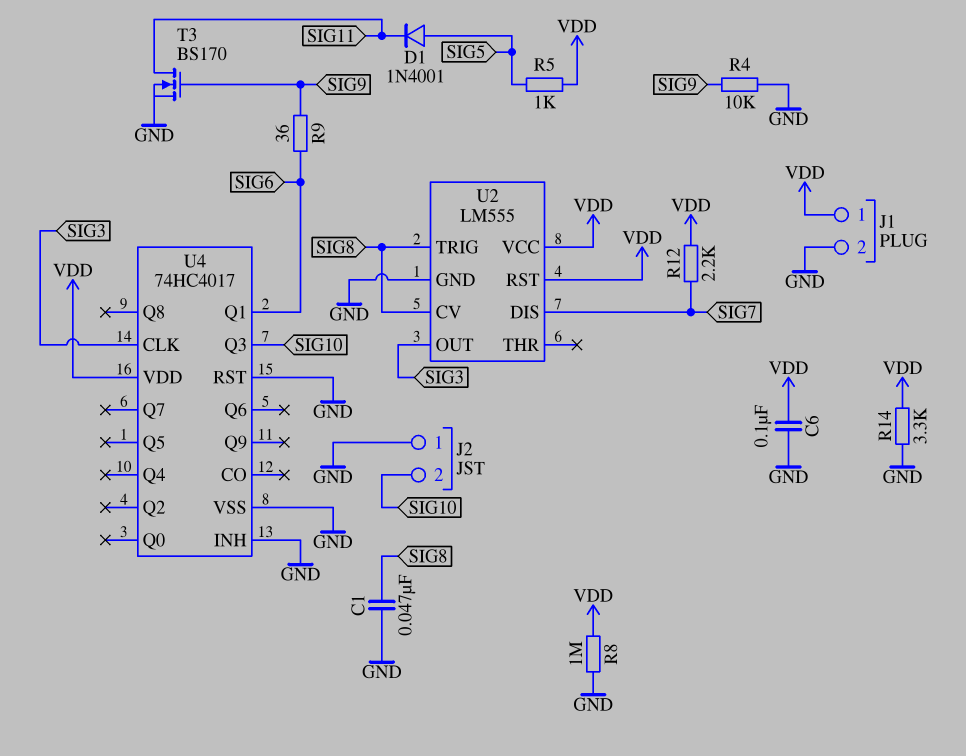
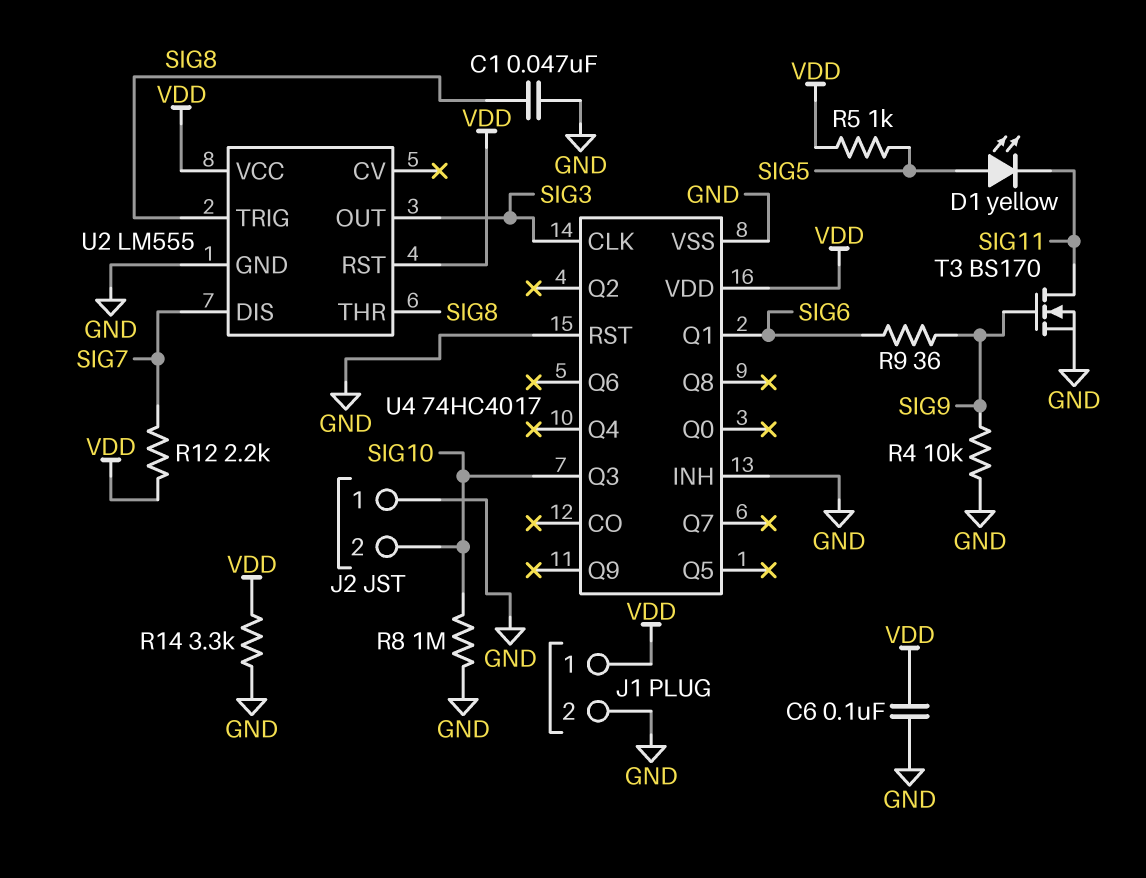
D1: diode 1N4001 (A SIG5, K SIG11) -> LED yellow (A SIG5, K SIG11)
R8: 1M (GND, VDD) -> 1M (GND, SIG10)
U2 pin CV: SIG8 -> none
U2 pin THR: none -> SIG8

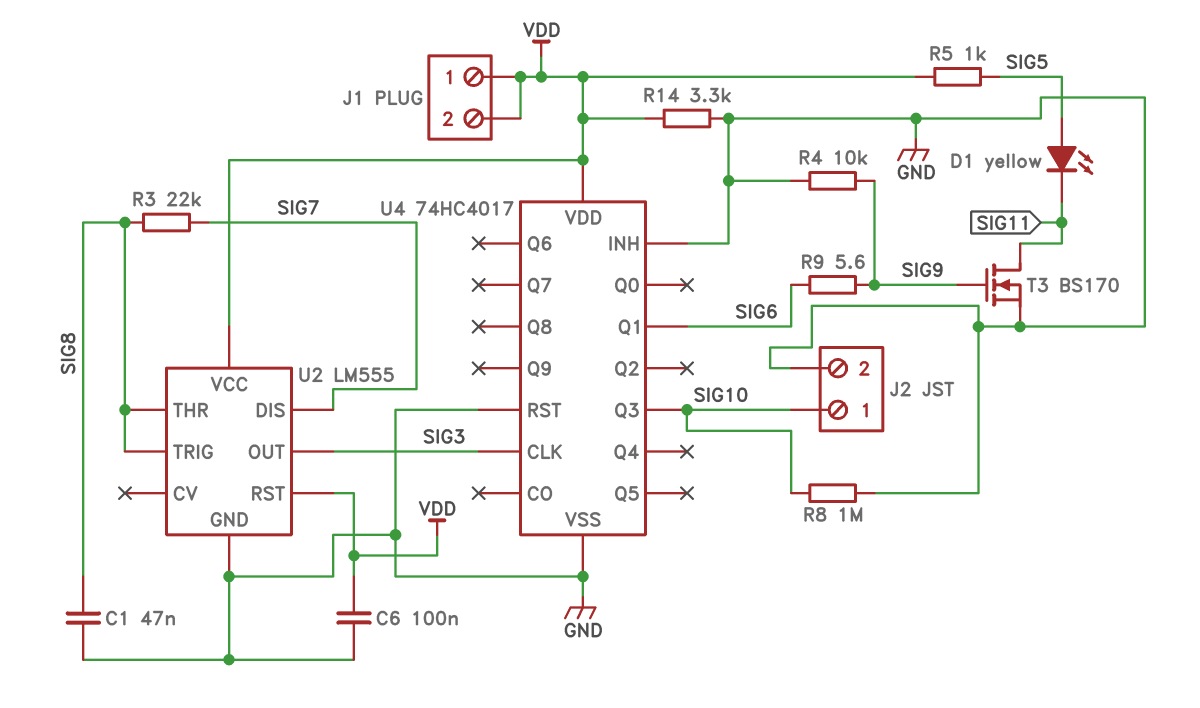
J1 pin 2: GND -> VDD
J2 pin 1: GND -> SIG10
J2 pin 2: SIG10 -> GND
R3: none -> 22k (SIG7, SIG8)
R9: 36 (SIG6, SIG9) -> 5.6 (SIG6, SIG9)
R12: 2.2k (SIG7, VDD) -> none

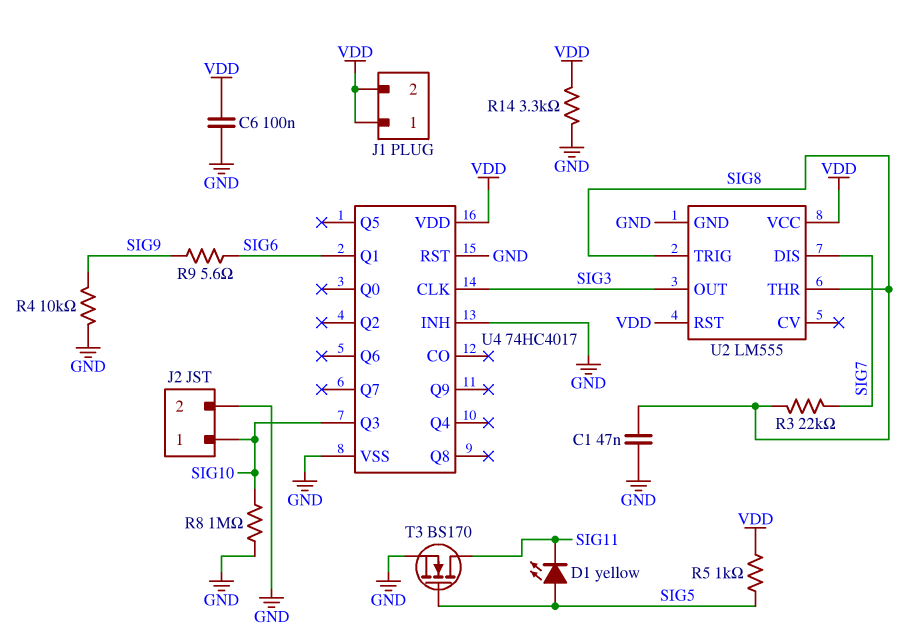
T3: NMOS BS170 (G SIG9, D SIG11, S GND) -> NMOS BS170 (G SIG5, D SIG11, S GND)

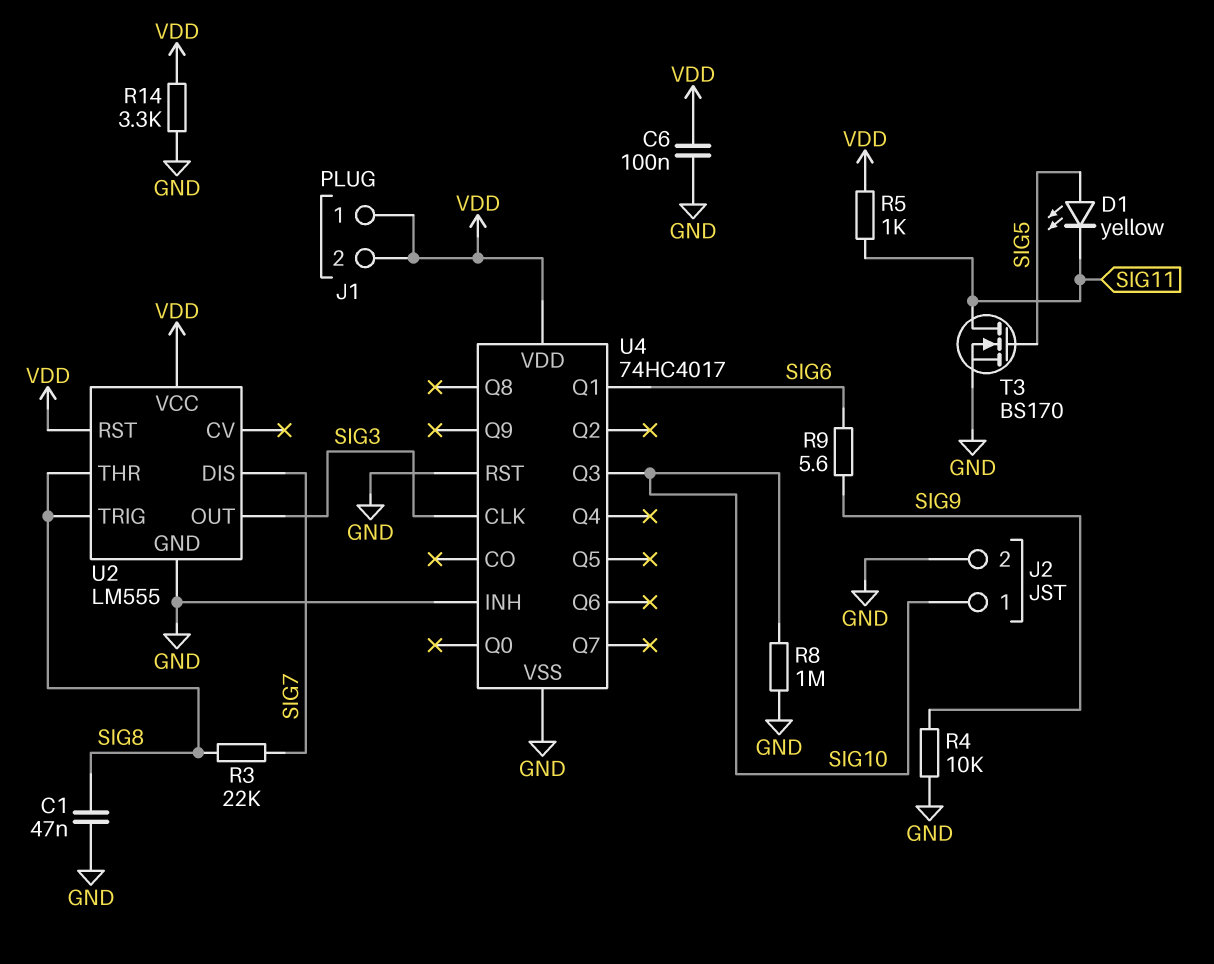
R5: 1k (SIG5, VDD) -> 1k (SIG11, VDD)

